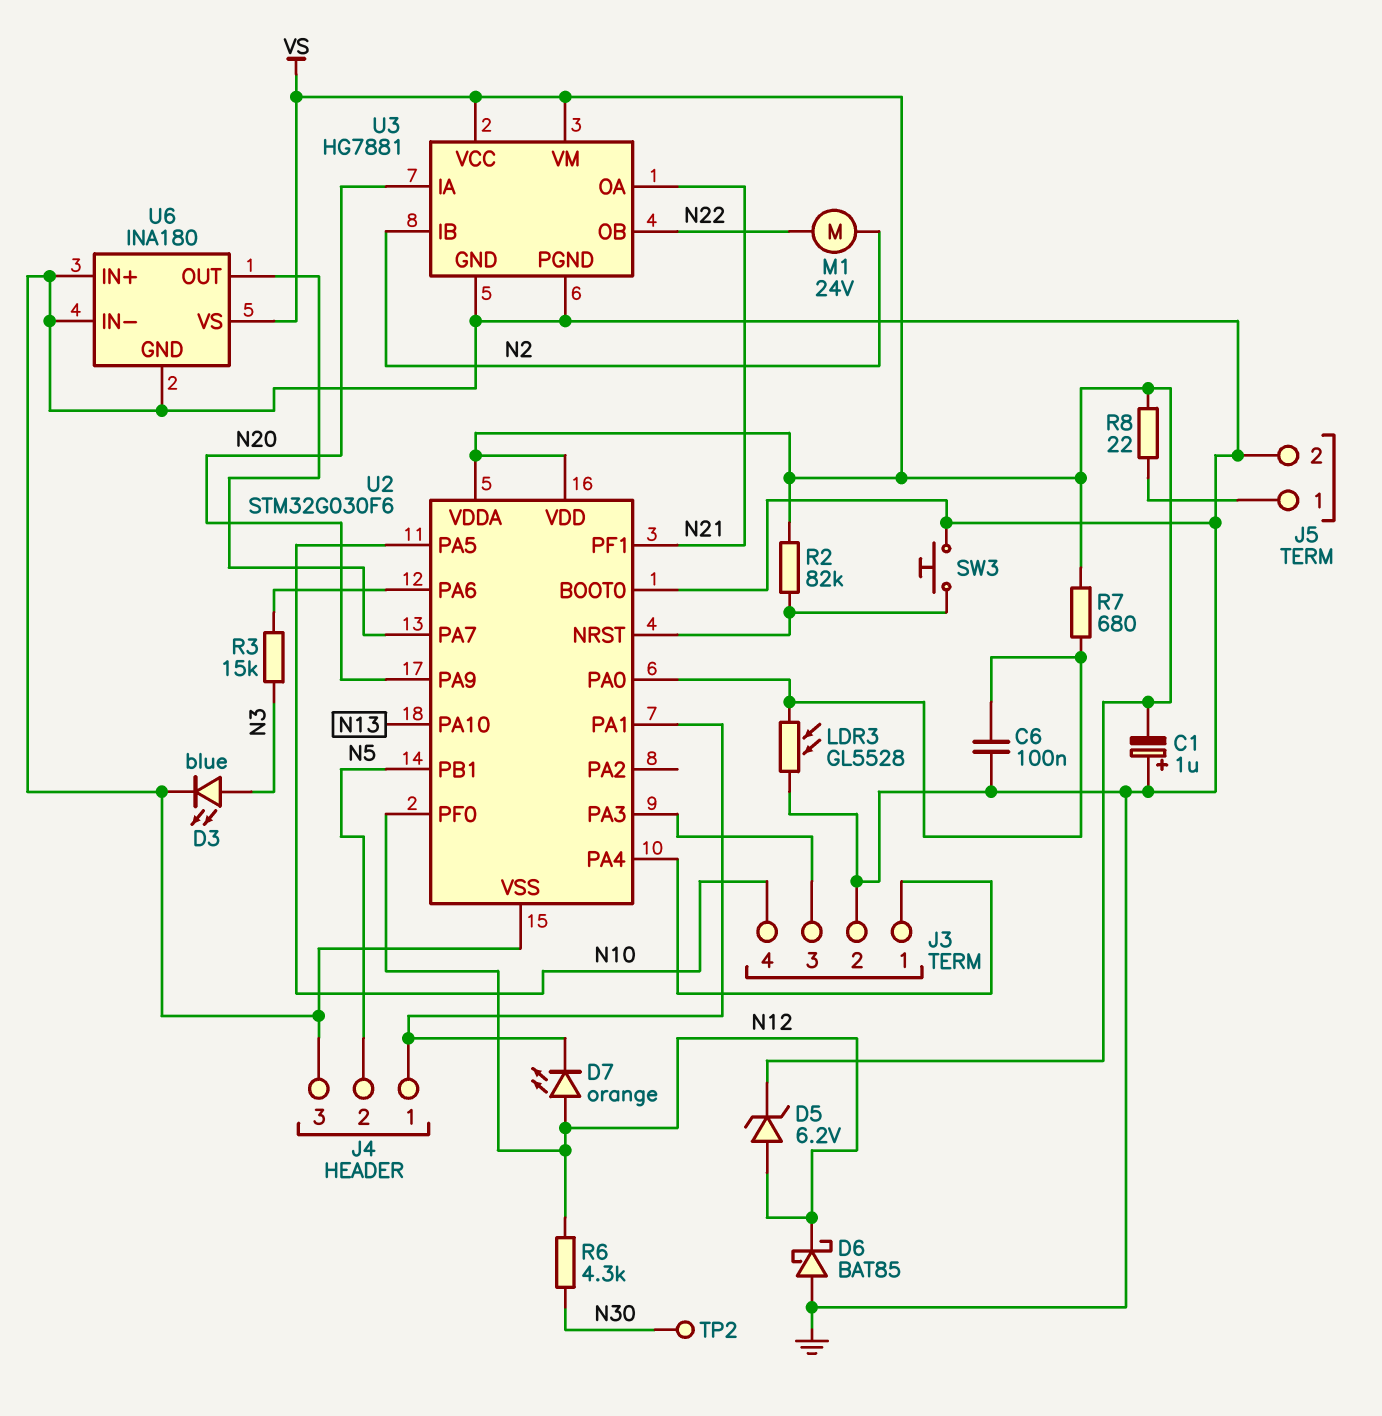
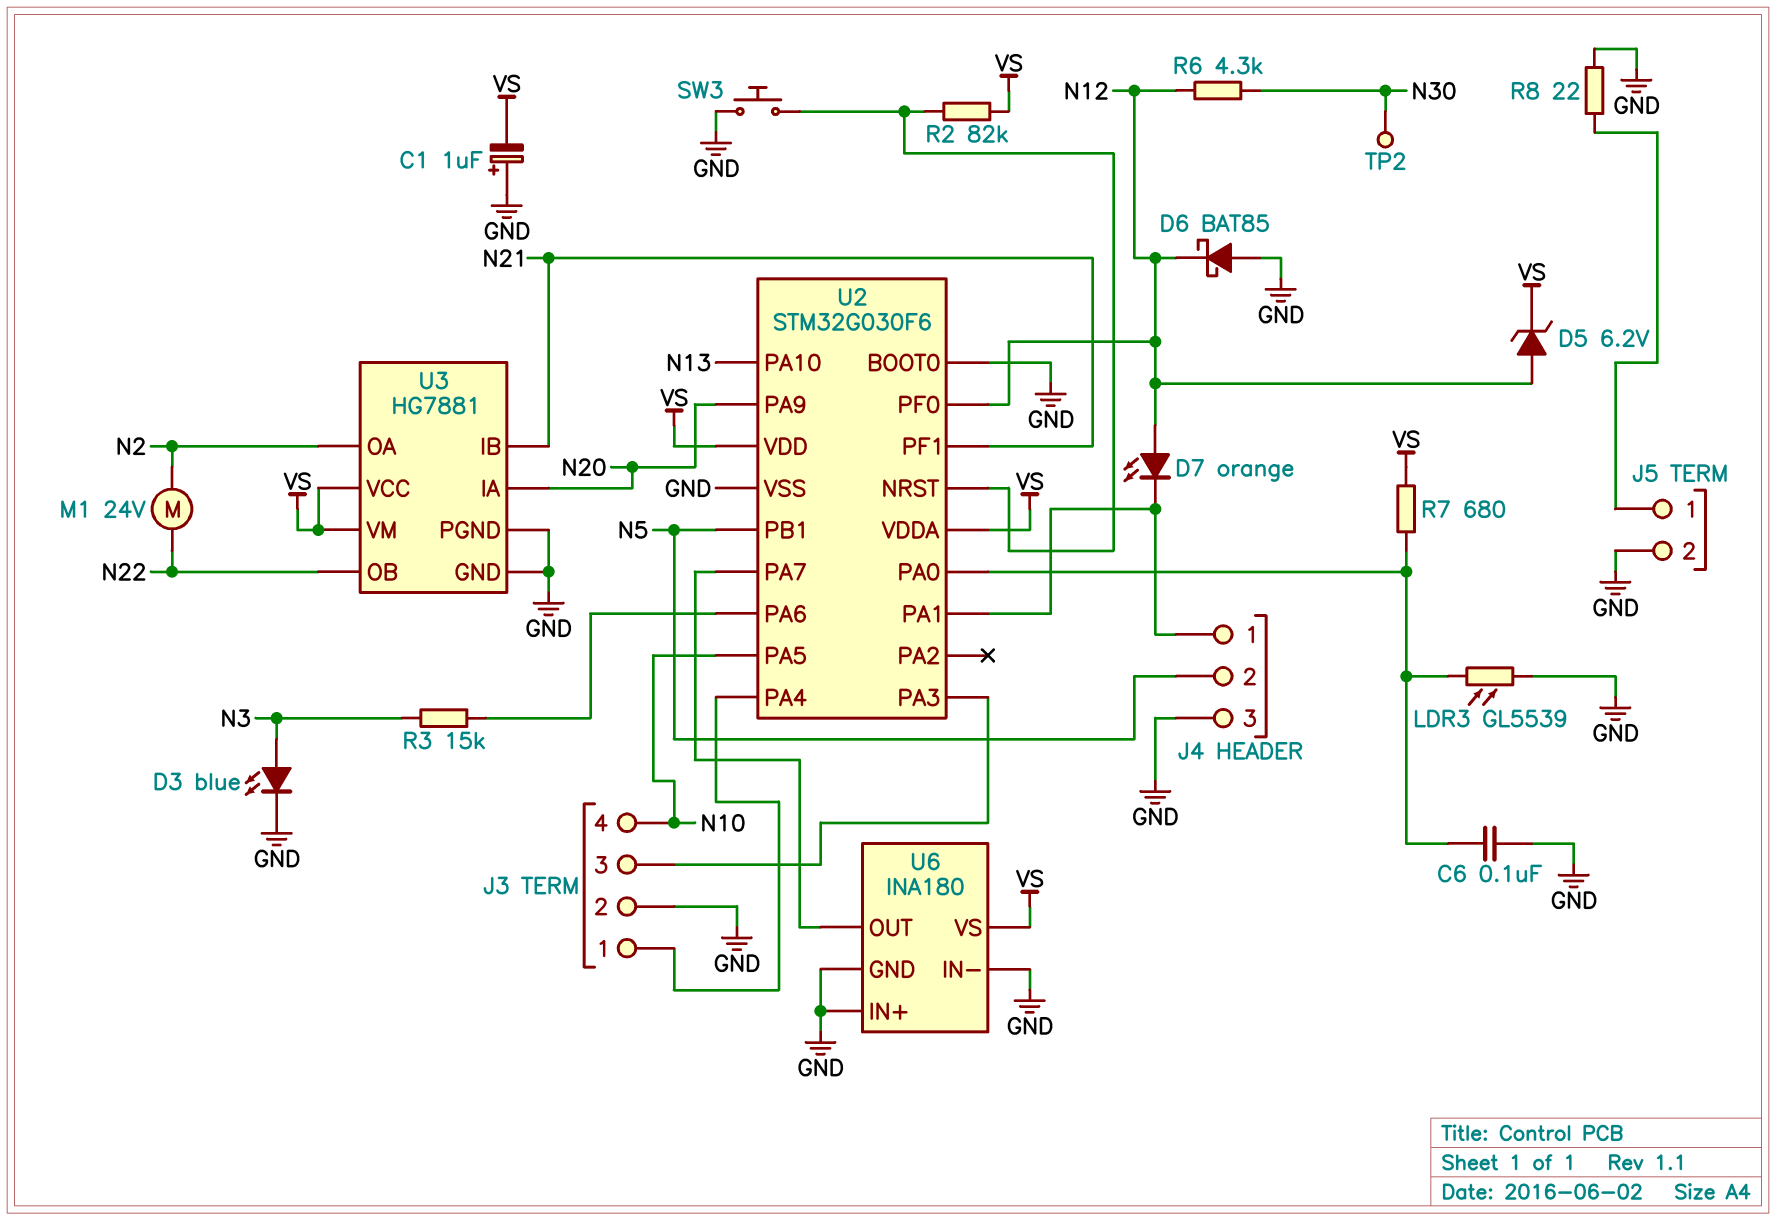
LDR3: GL5528 (GND, U2/PA0) -> GL5539 (GND, U2/PA0)
R8: 22 (J5/1, VS) -> 22 (GND, J5/1)
U3 pin IB: N2 -> N21
U3 pin OA: N21 -> N2

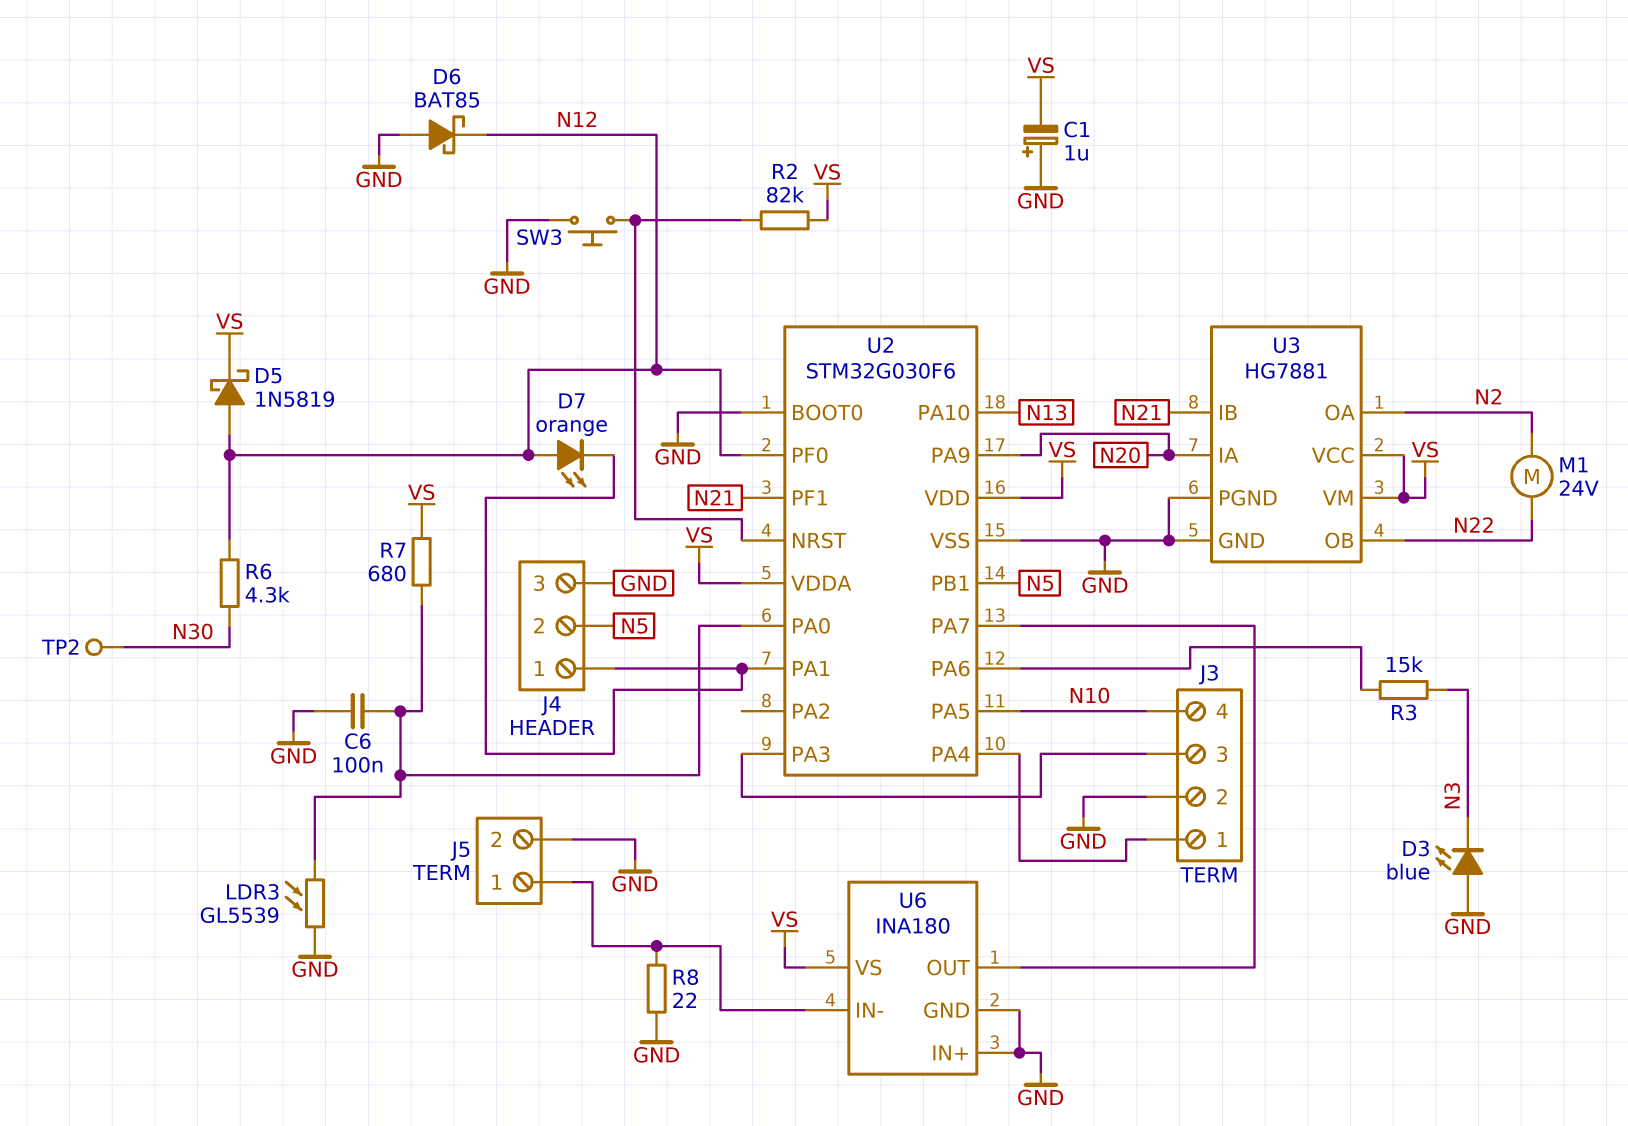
D3: LED blue (A N3, K GND) -> LED blue (A GND, K N3)
D5: zener 6.2V (A N12, K VS) -> schottky 1N5819 (A N12, K VS)
U6 pin IN-: GND -> J5/1

